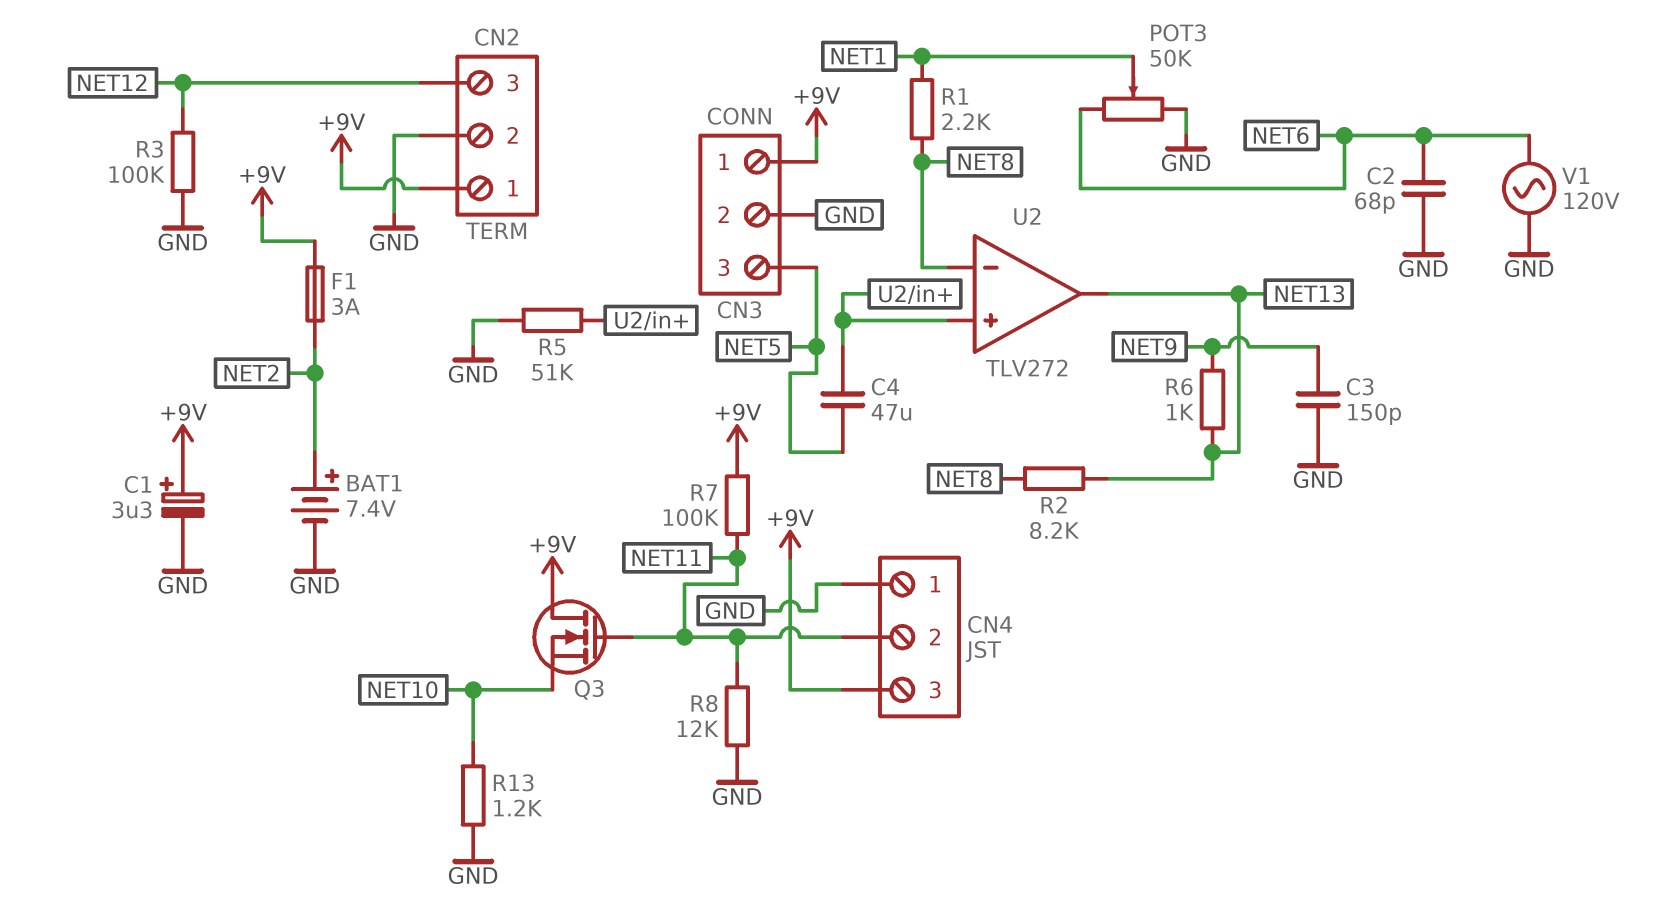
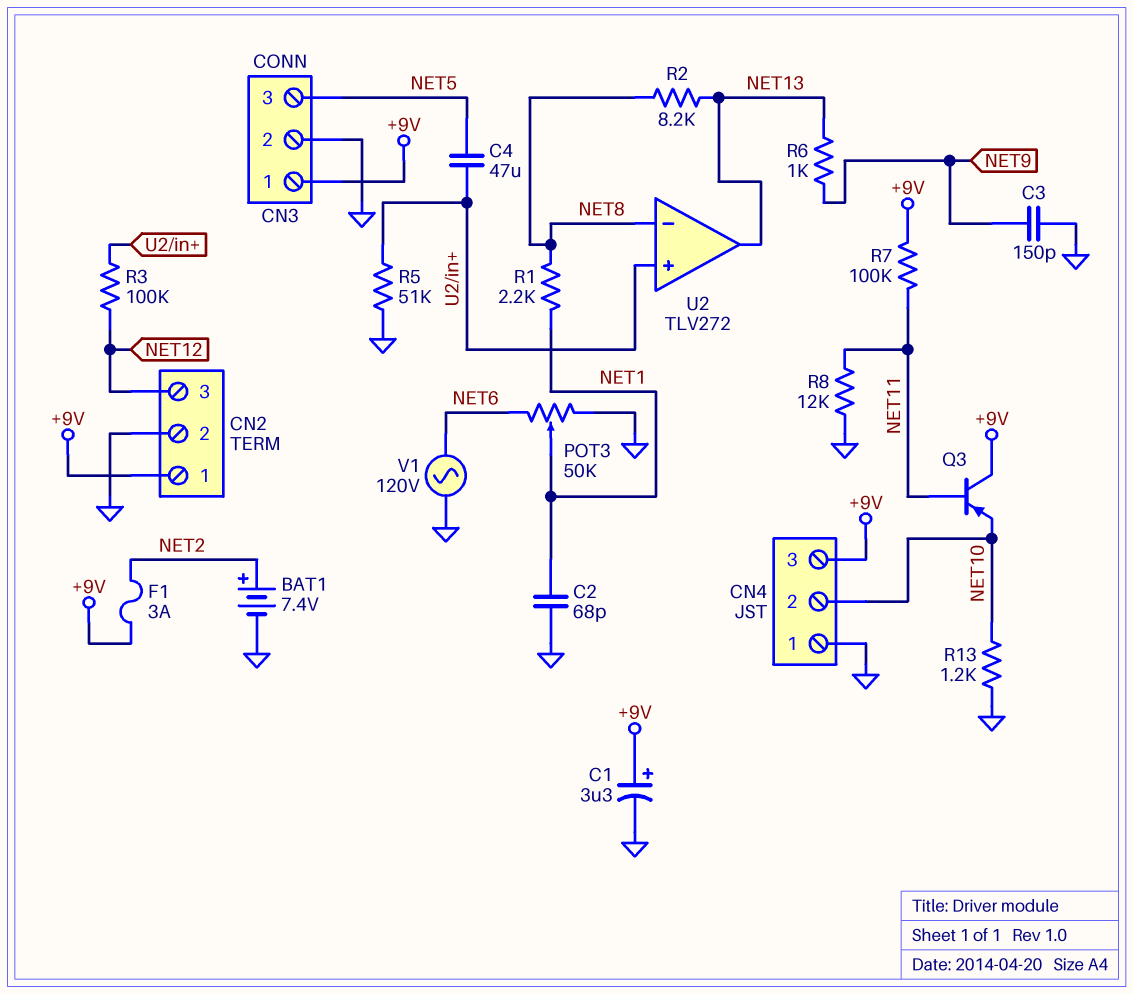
C2: 68pF (GND, NET6) -> 68pF (GND, NET1)
CN4 pin 2: NET11 -> NET10
Q3: NMOS (G NET11, D +9V, S NET10) -> PNP (B NET11, C +9V, E NET10)
R3: 100k (GND, NET12) -> 100k (NET12, U2/in+)

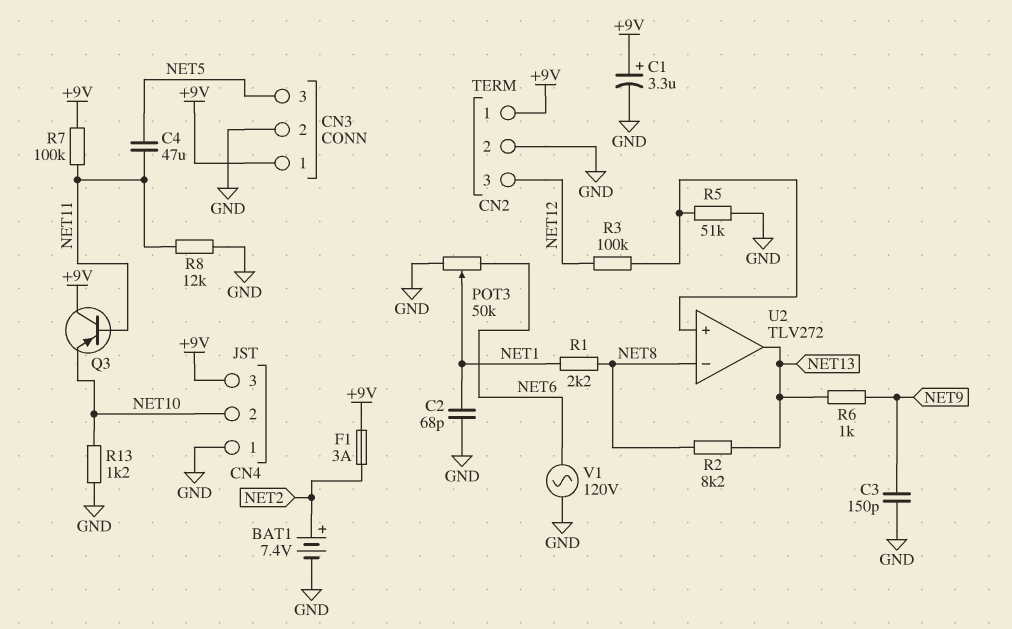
C4: 47uF (NET5, U2/in+) -> 47uF (NET5, NET11)

